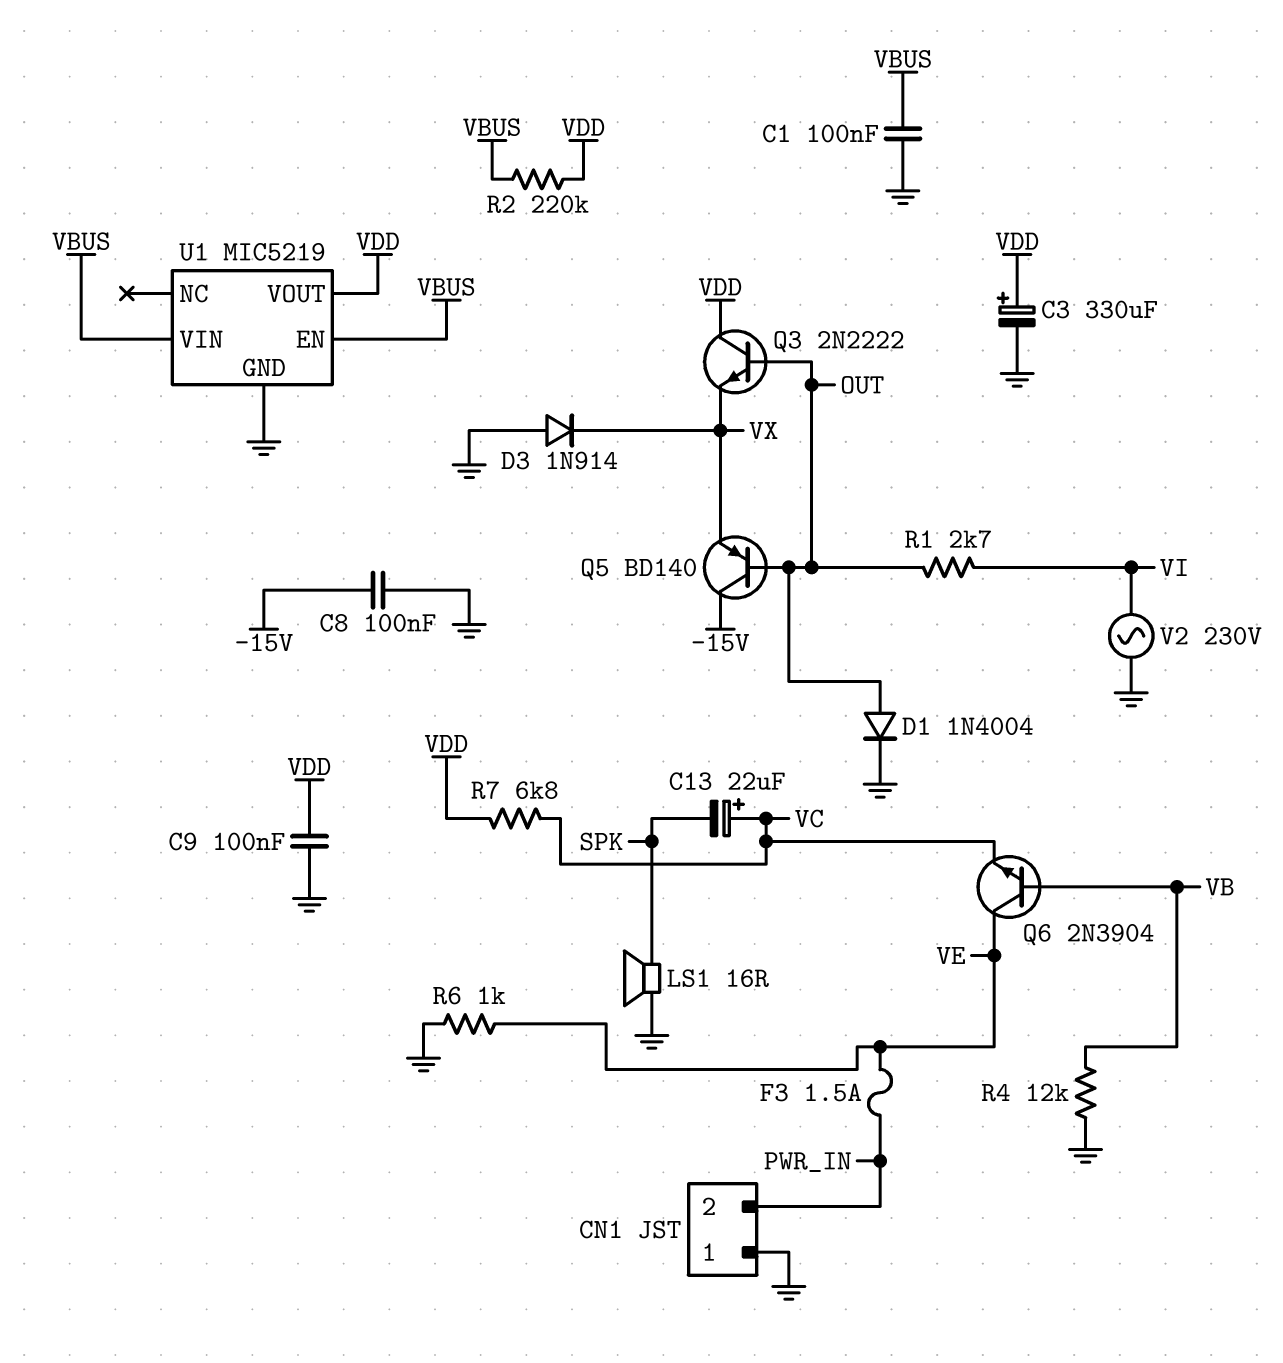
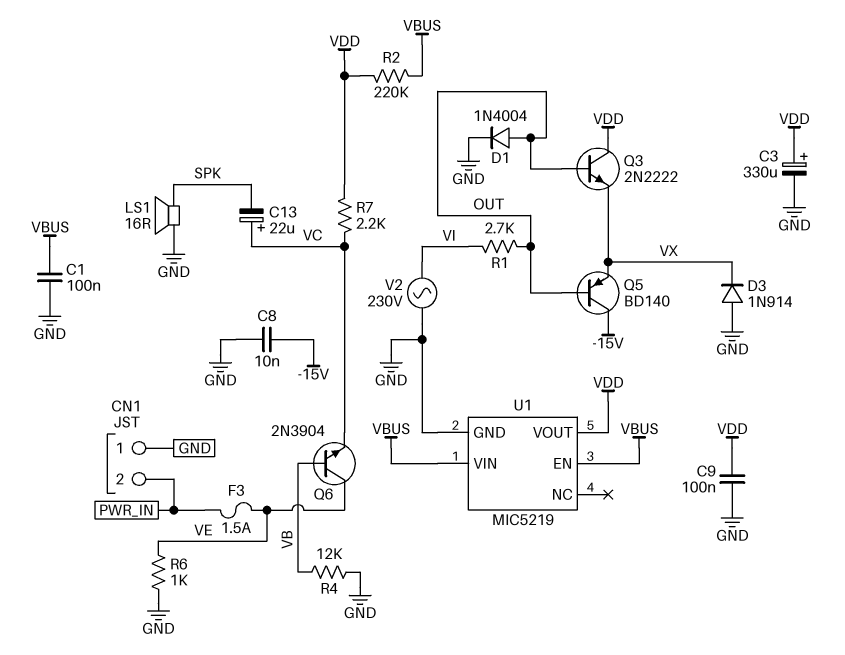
C8: 100nF (-15V, GND) -> 10nF (-15V, GND)
R7: 6.8k (VC, VDD) -> 2.2k (VC, VDD)

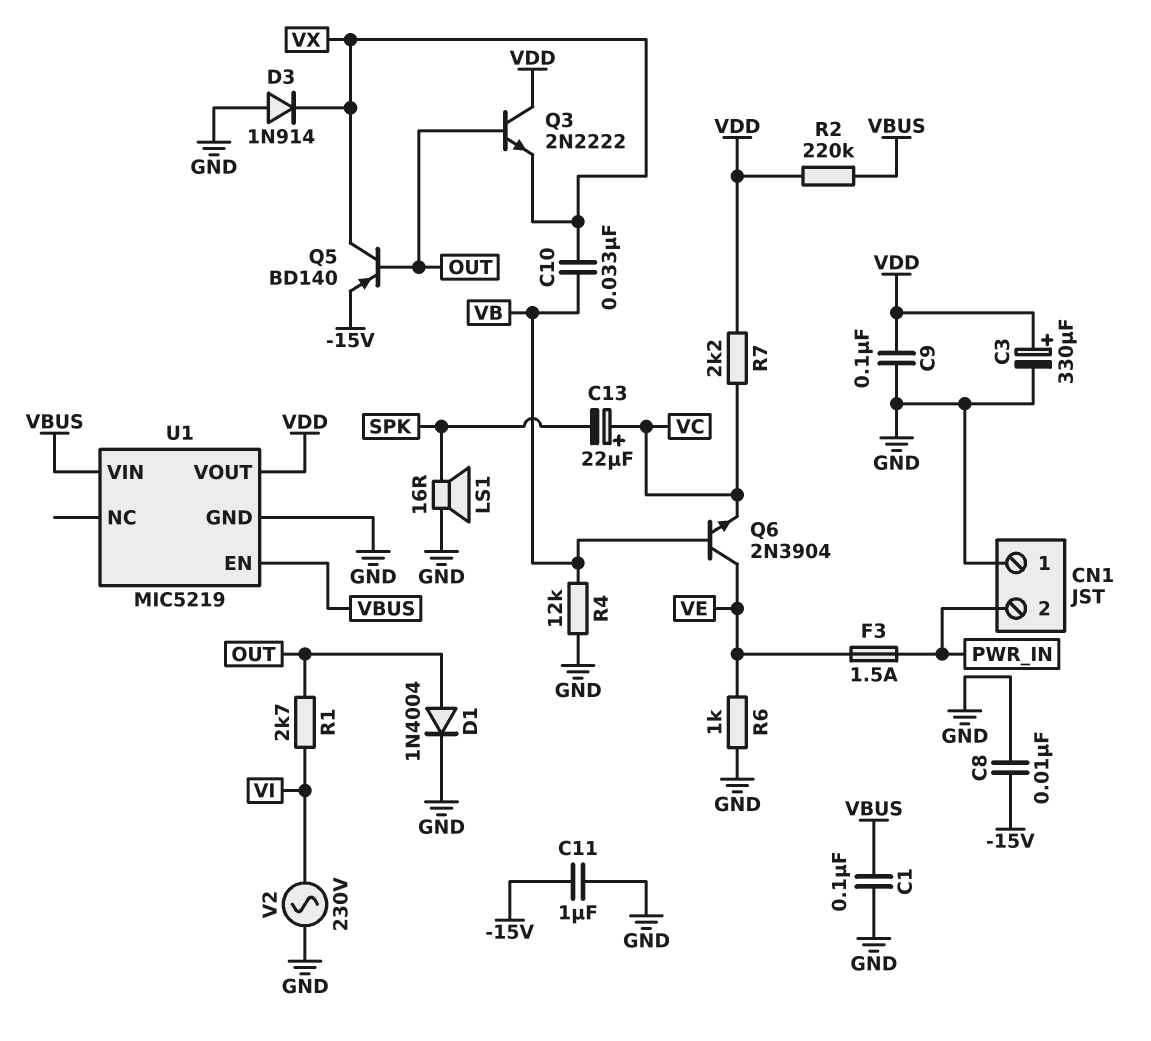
C10: none -> 33nF (VB, VX)
C11: none -> 1uF (-15V, GND)
Q5: PNP BD140 (B OUT, C -15V, E VX) -> PNP BD140 (B OUT, C VX, E -15V)

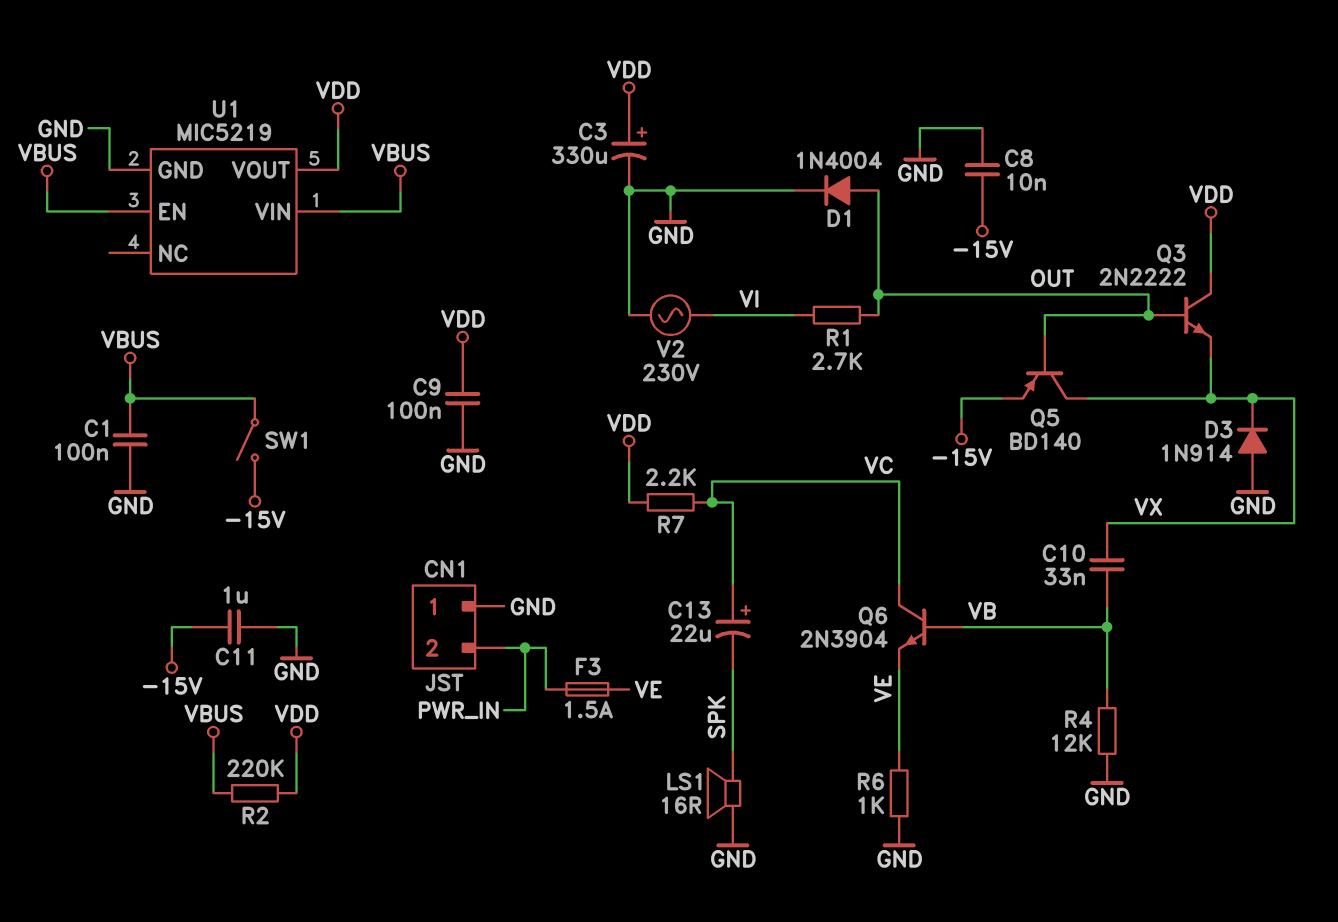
Q6: NPN 2N3904 (B VB, C VE, E VC) -> NPN 2N3904 (B VB, C VC, E VE)
SW1: none -> switch (-15V, VBUS)

